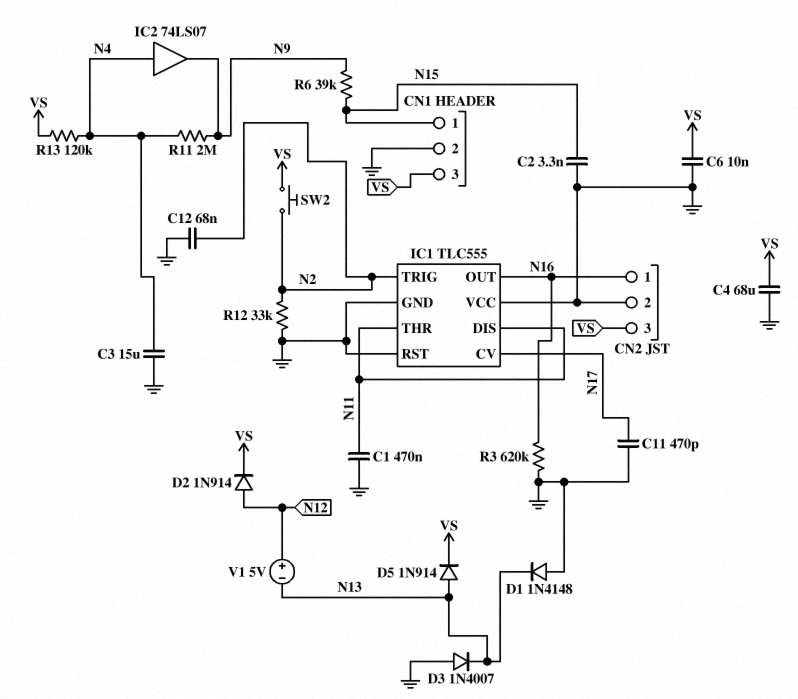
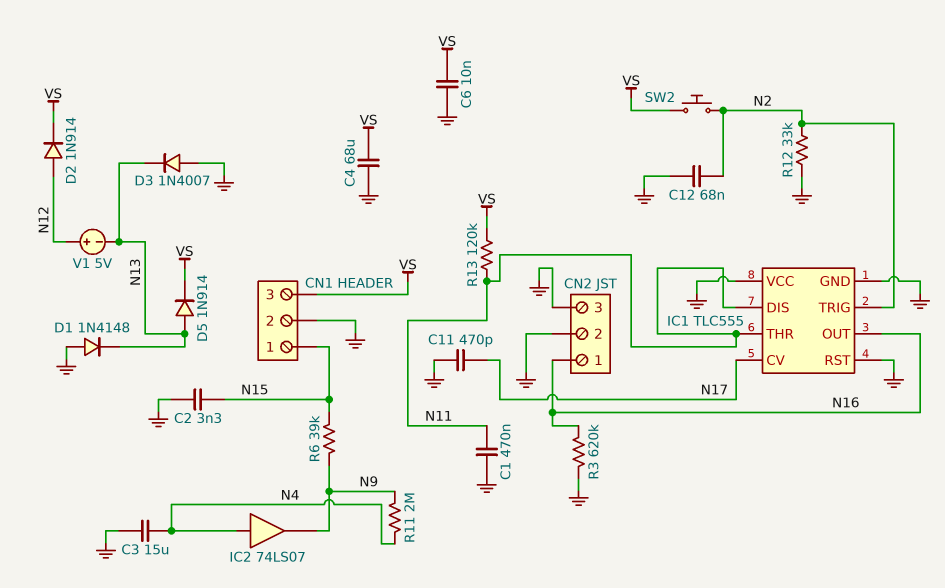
CN2 pin 3: VS -> GND
R13: 120k (N4, VS) -> 120k (N11, VS)

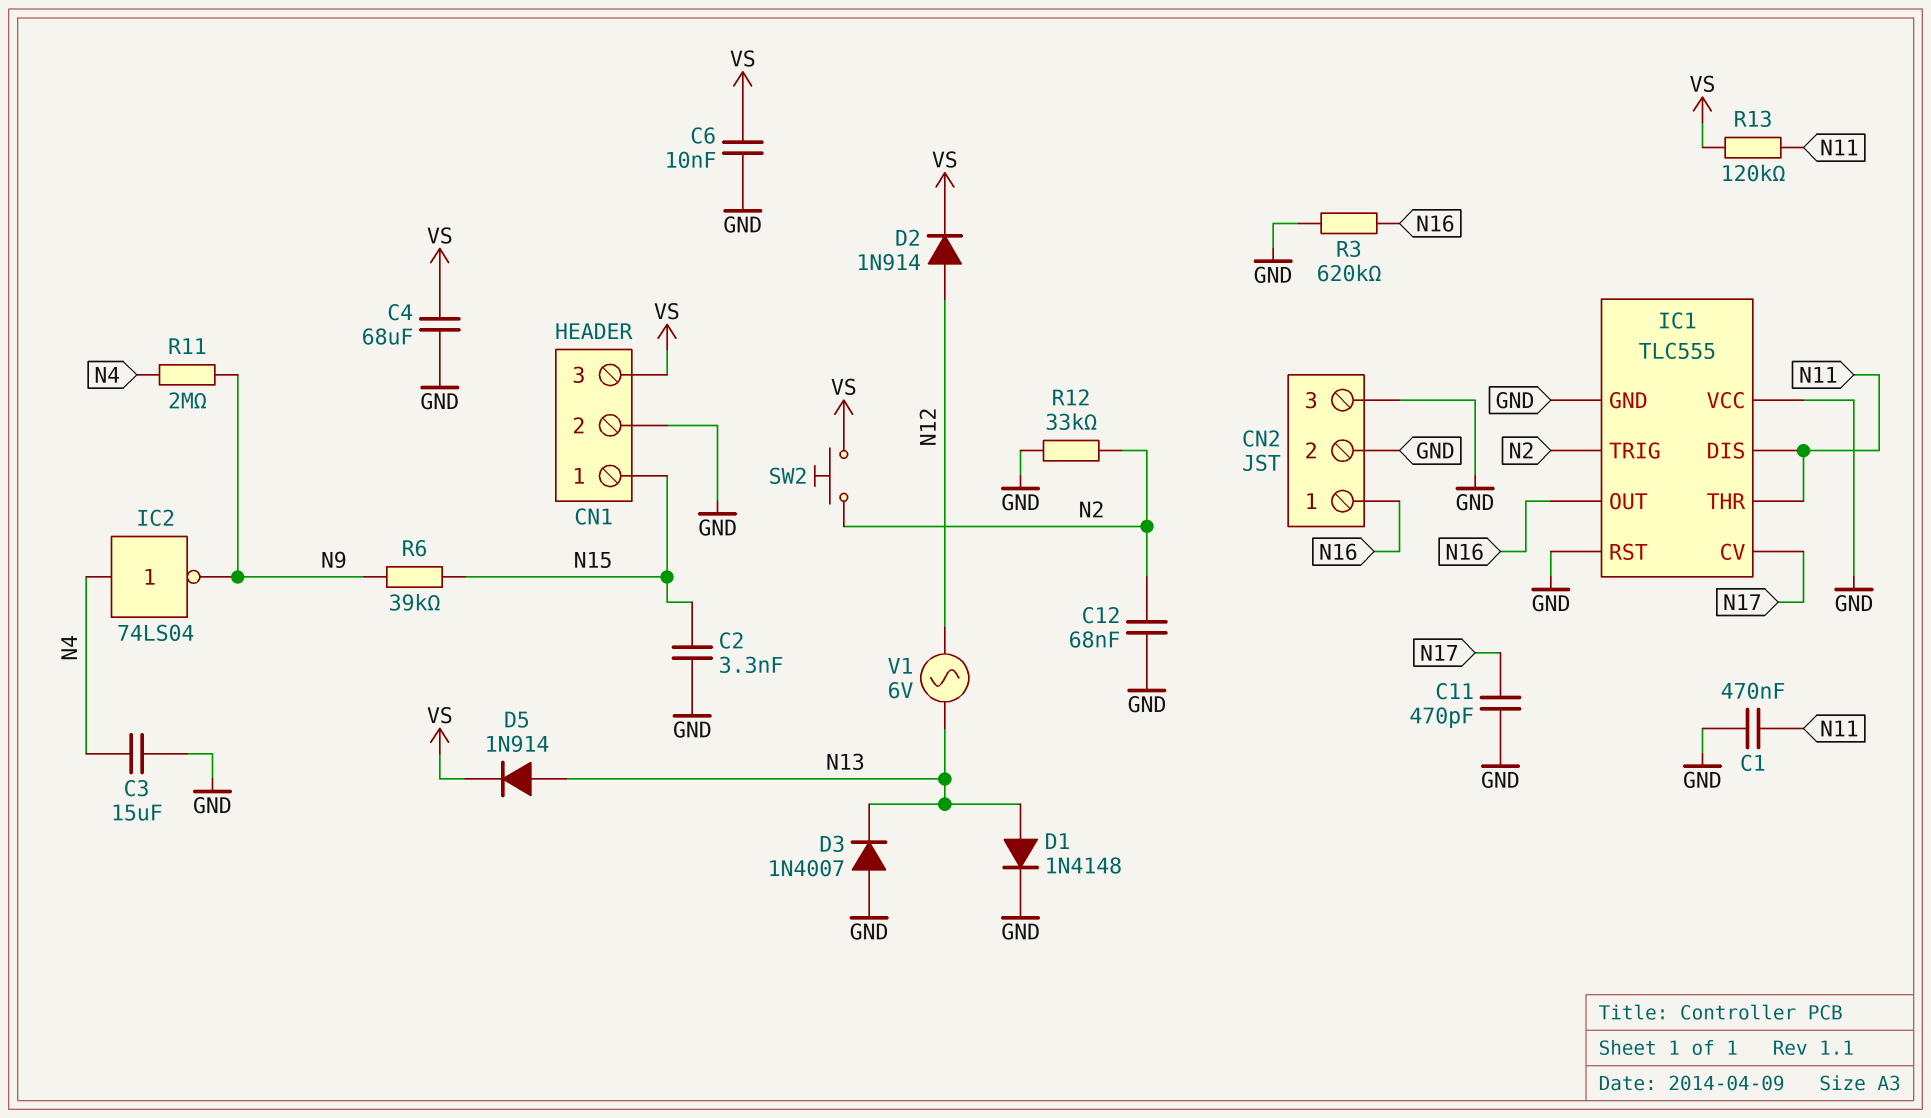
D1: diode 1N4148 (A GND, K N13) -> diode 1N4148 (A N13, K GND)
IC2: buffer 74LS07 (in N4, out N9) -> NOT 74LS04 (in N4, out N9)
V1: 5V (plus N12, minus N13) -> AC 6V (N12, N13)

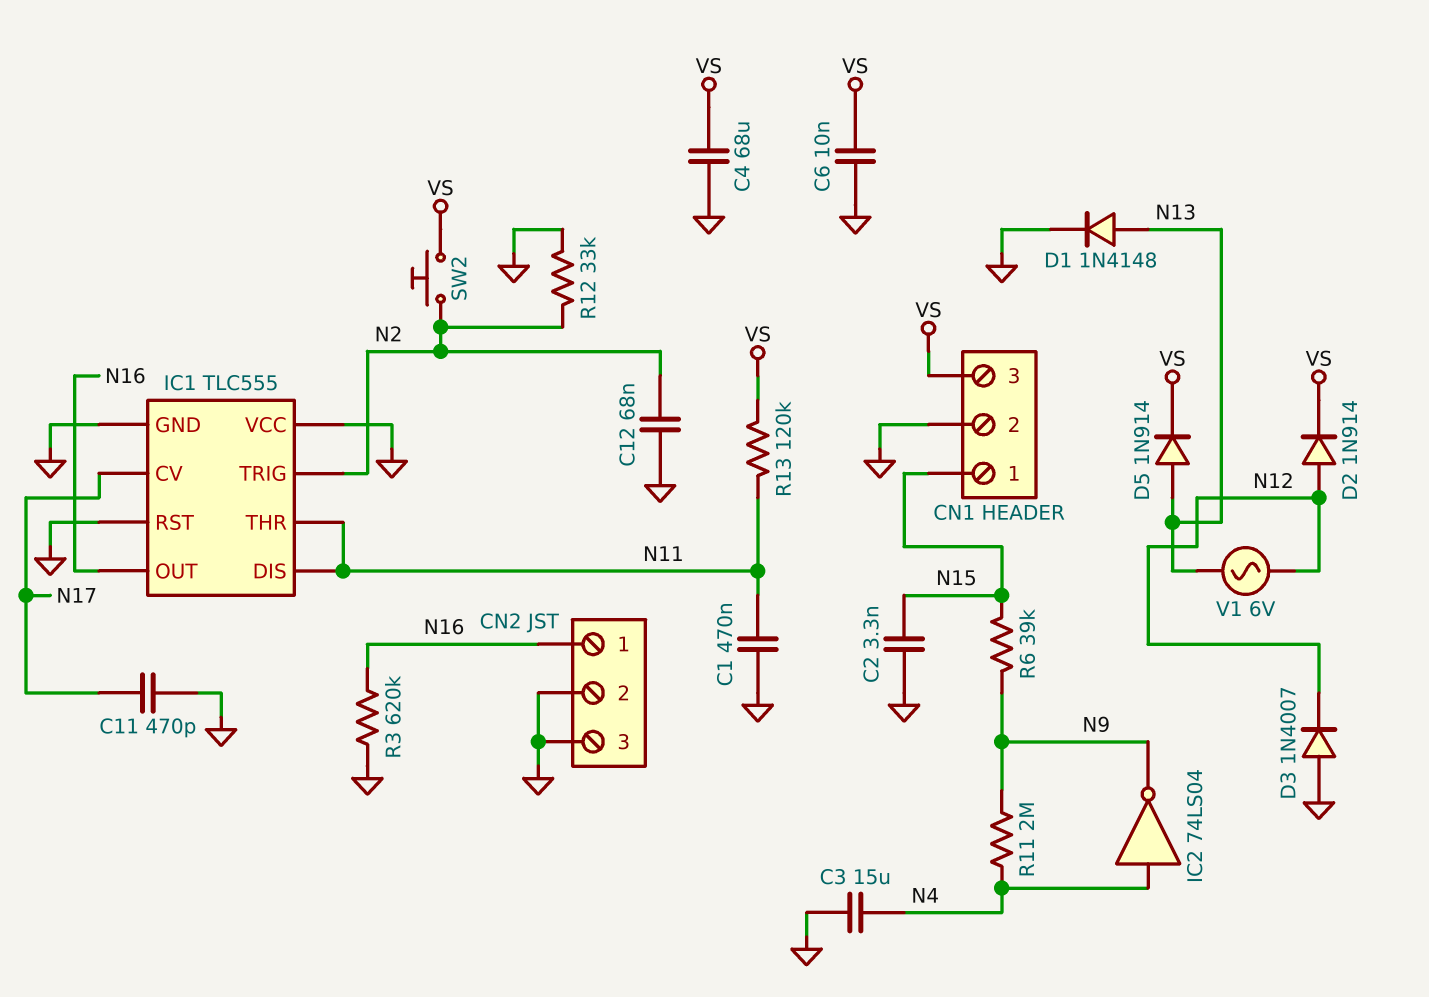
D3: diode 1N4007 (A GND, K N13) -> diode 1N4007 (A GND, K N12)

